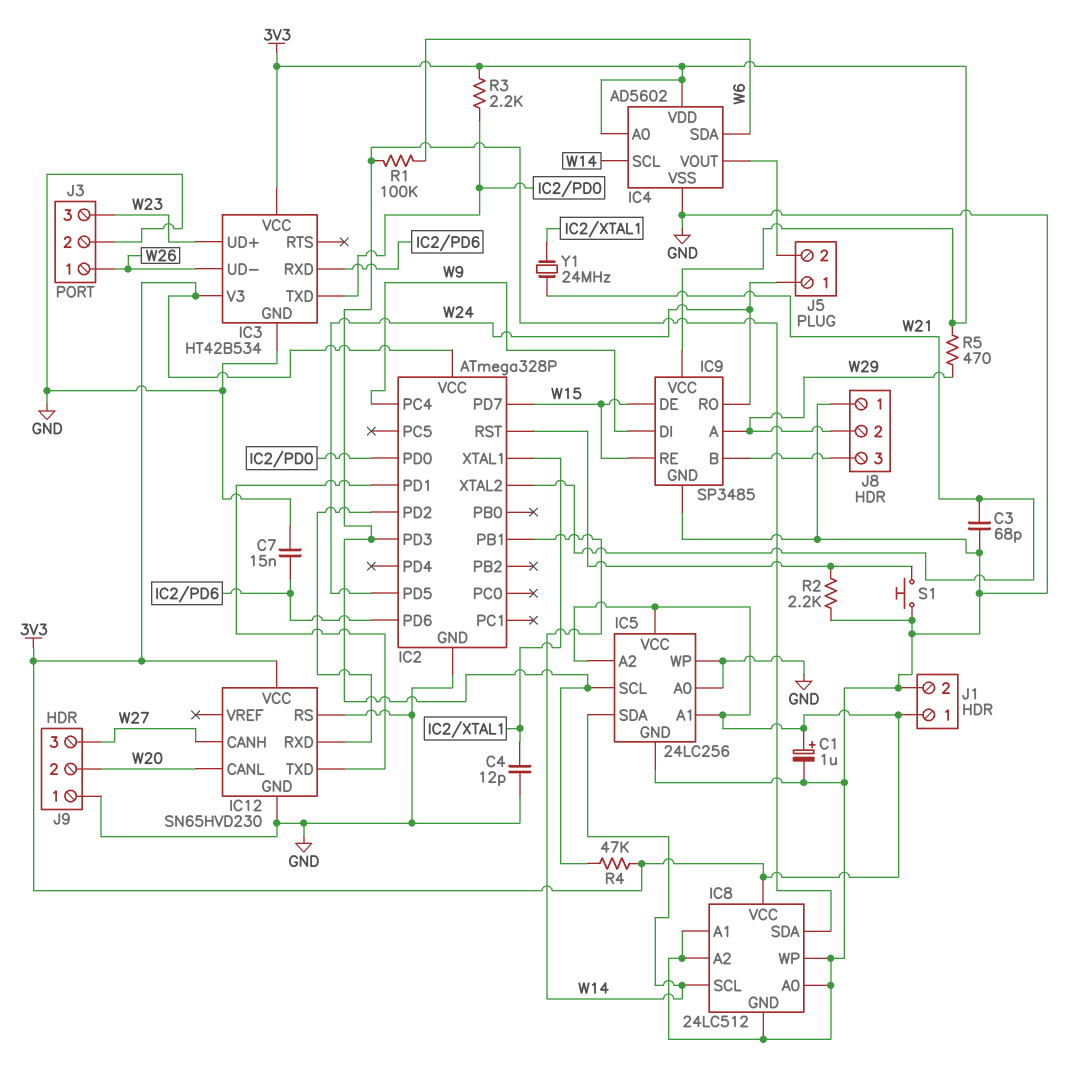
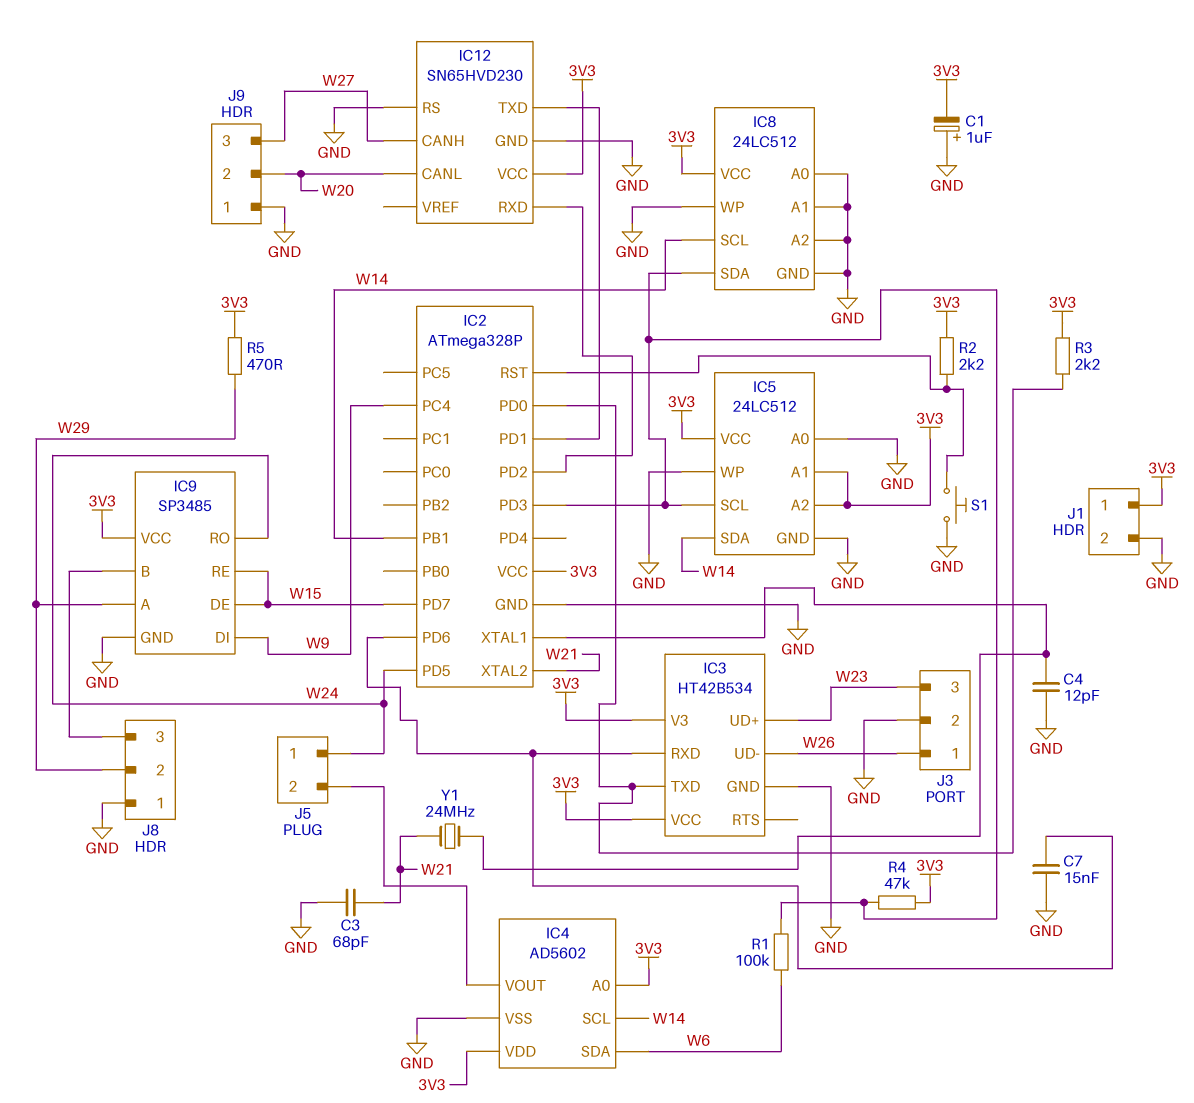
C1: 1uF (plus 3V3, minus GND) -> 1uF (plus GND, minus 3V3)
IC5: 24LC256 -> 24LC512
R2: 2.2k (GND, IC2/RST) -> 2.2k (3V3, IC2/RST)

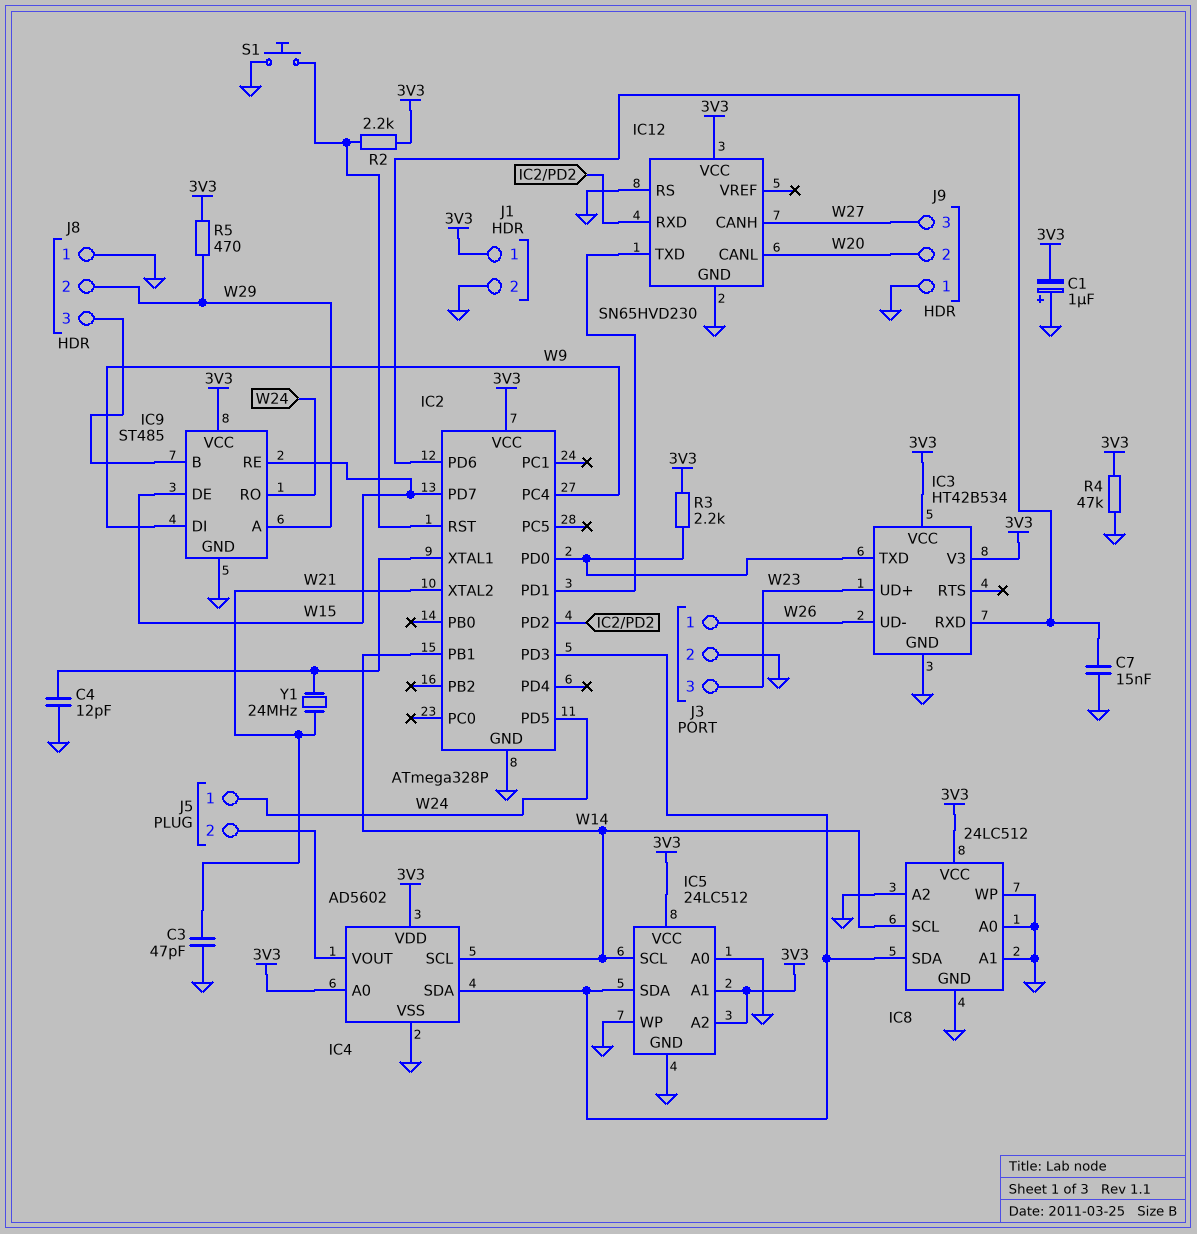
C3: 68pF (GND, W21) -> 47pF (GND, W21)
IC4 pin SDA: W6 -> IC2/PD3
IC5 pin SCL: IC2/PD3 -> W14
IC5 pin SDA: W14 -> IC2/PD3
IC9: SP3485 -> ST485
R1: 100k (IC2/PD3, W6) -> none
R4: 47k (3V3, IC2/PD3) -> 47k (3V3, GND)

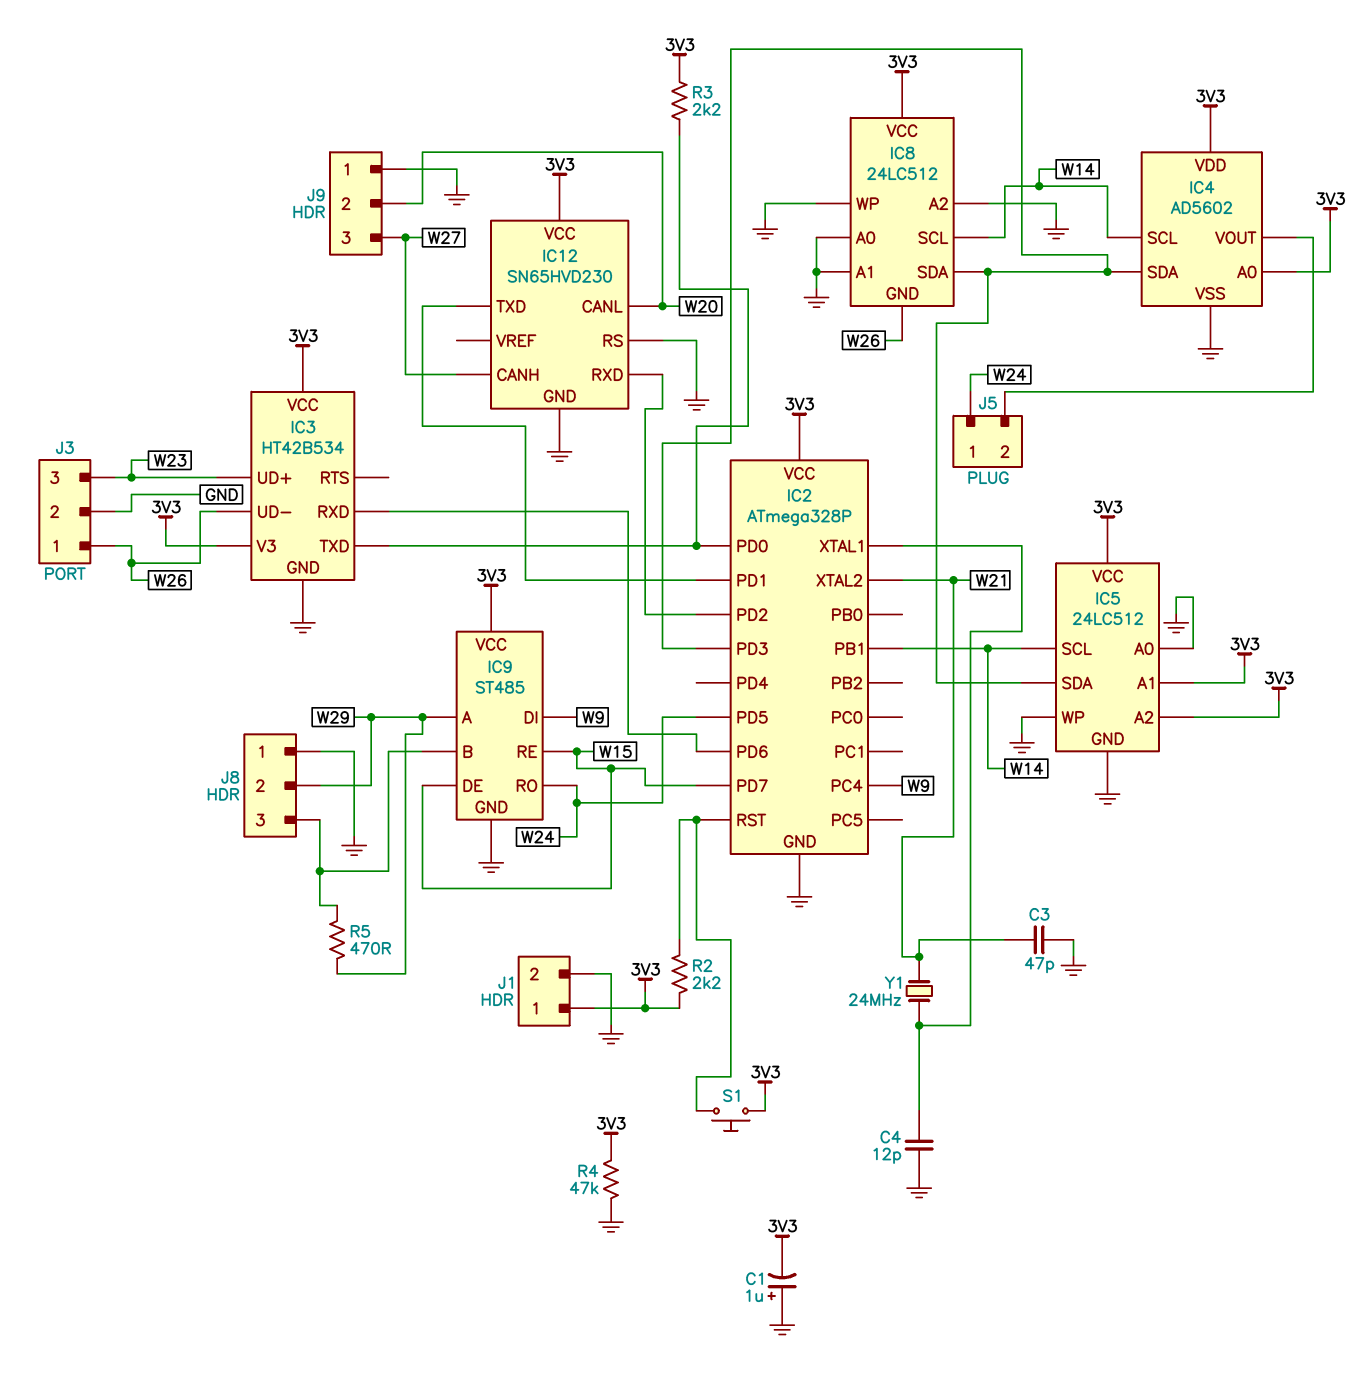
C7: 15nF (GND, IC2/PD6) -> none
IC8 pin GND: GND -> W26
R5: 470 (3V3, W29) -> 470 (IC9/B, W29)
S1: button (GND, IC2/RST) -> button (3V3, IC2/RST)

